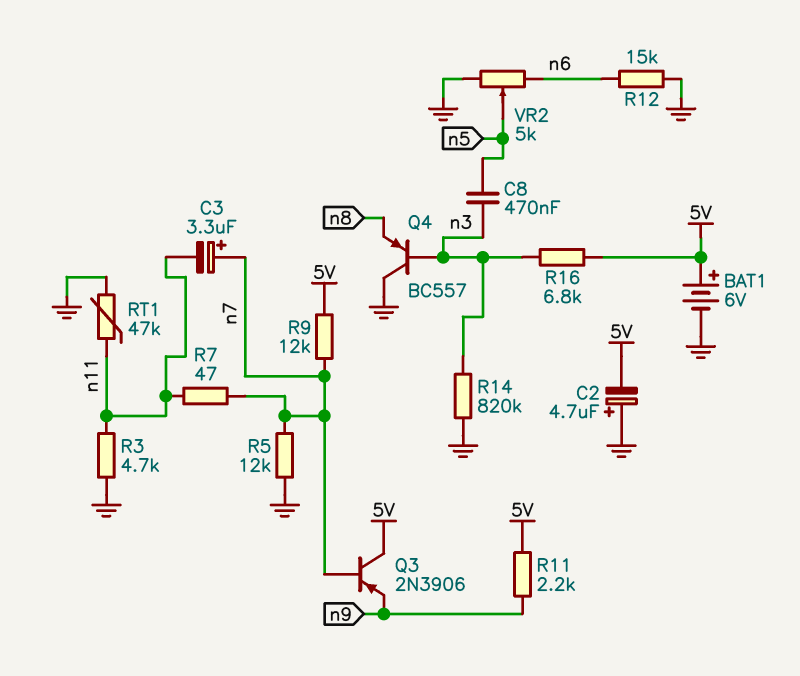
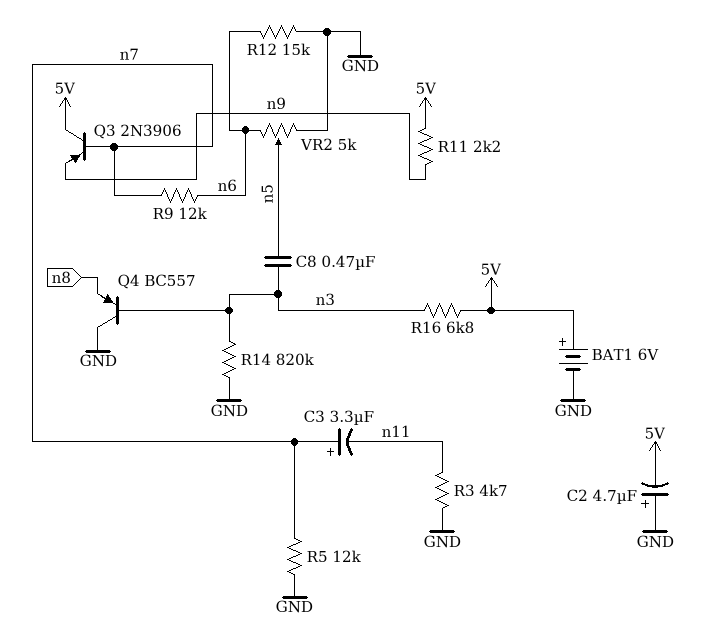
R7: 47 (n7, n11) -> none
R9: 12k (5V, n7) -> 12k (n6, n7)
RT1: 47k (GND, n11) -> none

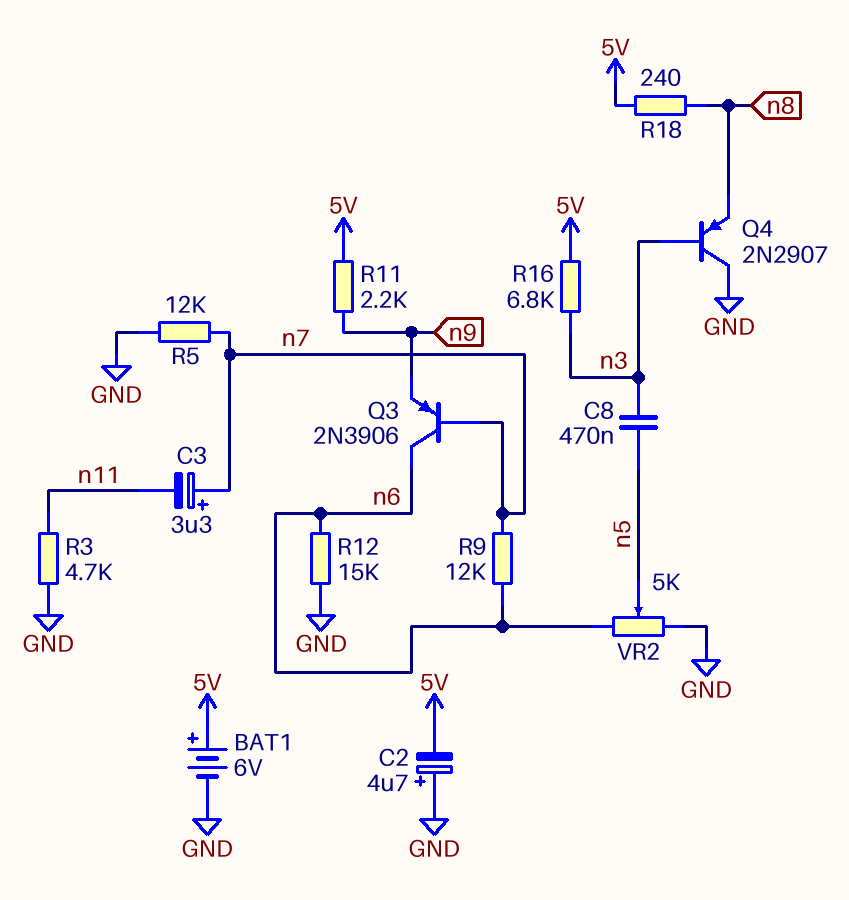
Q3: PNP 2N3906 (B n7, C 5V, E n9) -> PNP 2N3906 (B n7, C n6, E n9)
Q4: PNP BC557 (B n3, C GND, E n8) -> PNP 2N2907 (B n3, C GND, E n8)
R14: 820k (GND, n3) -> none
R18: none -> 240 (5V, n8)

